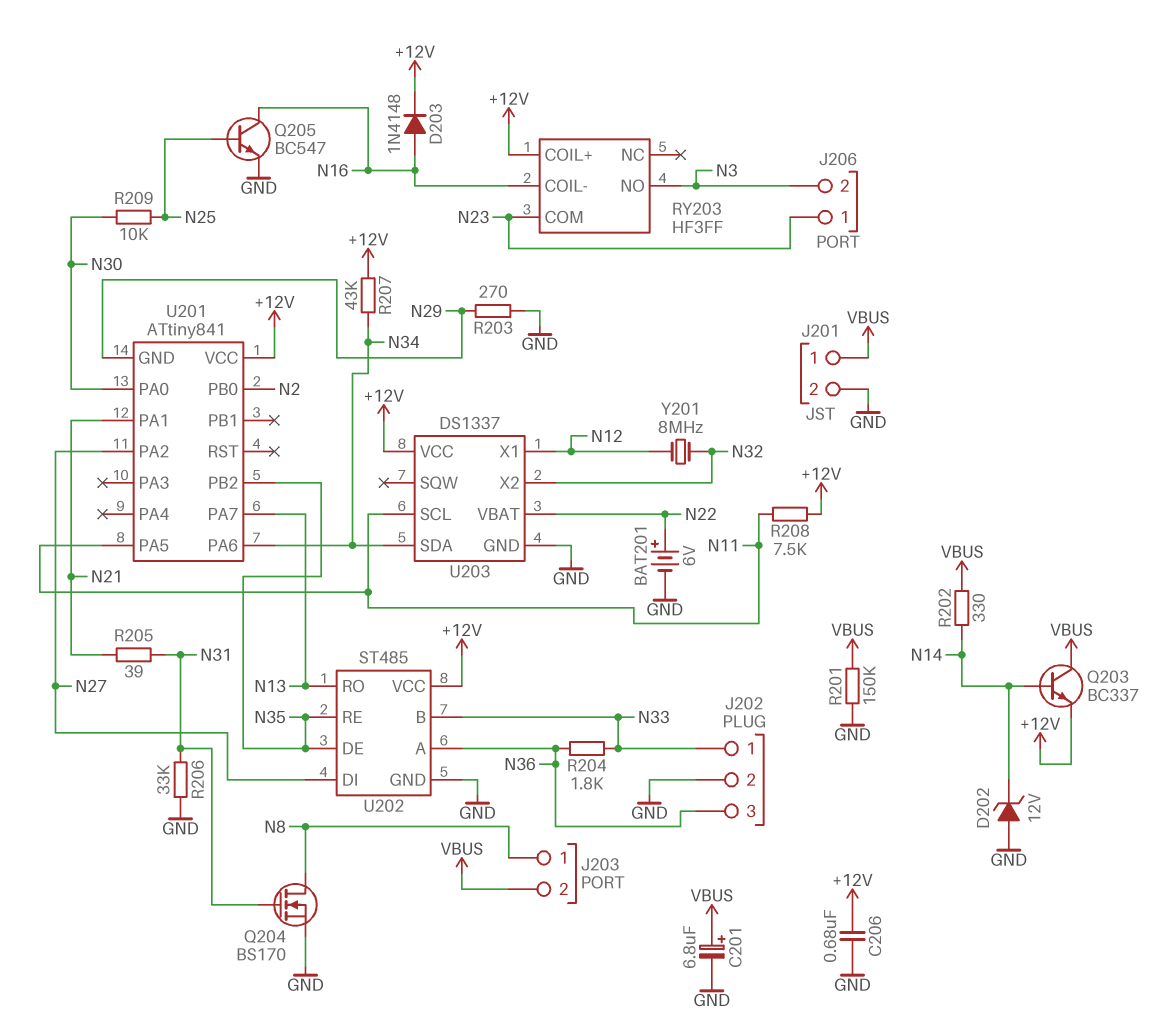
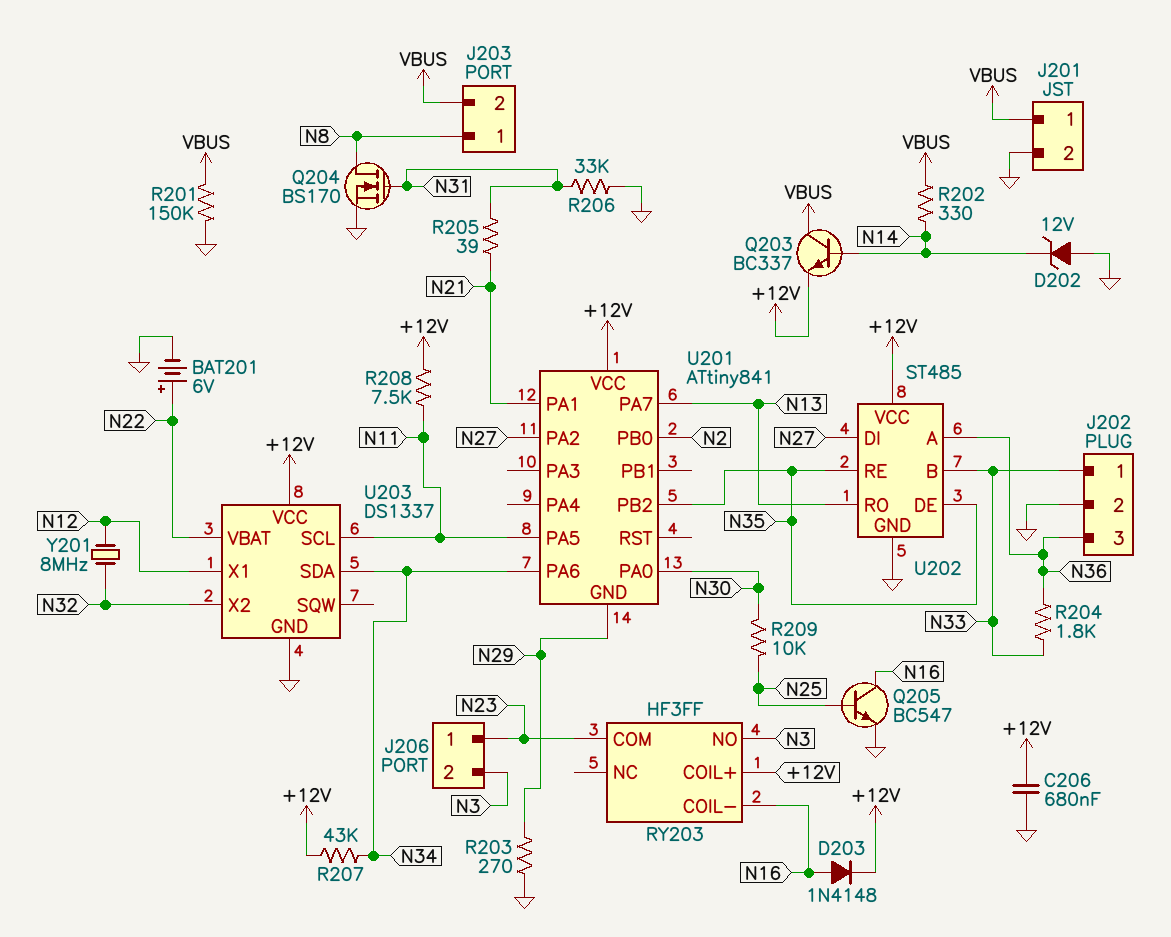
C201: 6.8uF (plus VBUS, minus GND) -> none

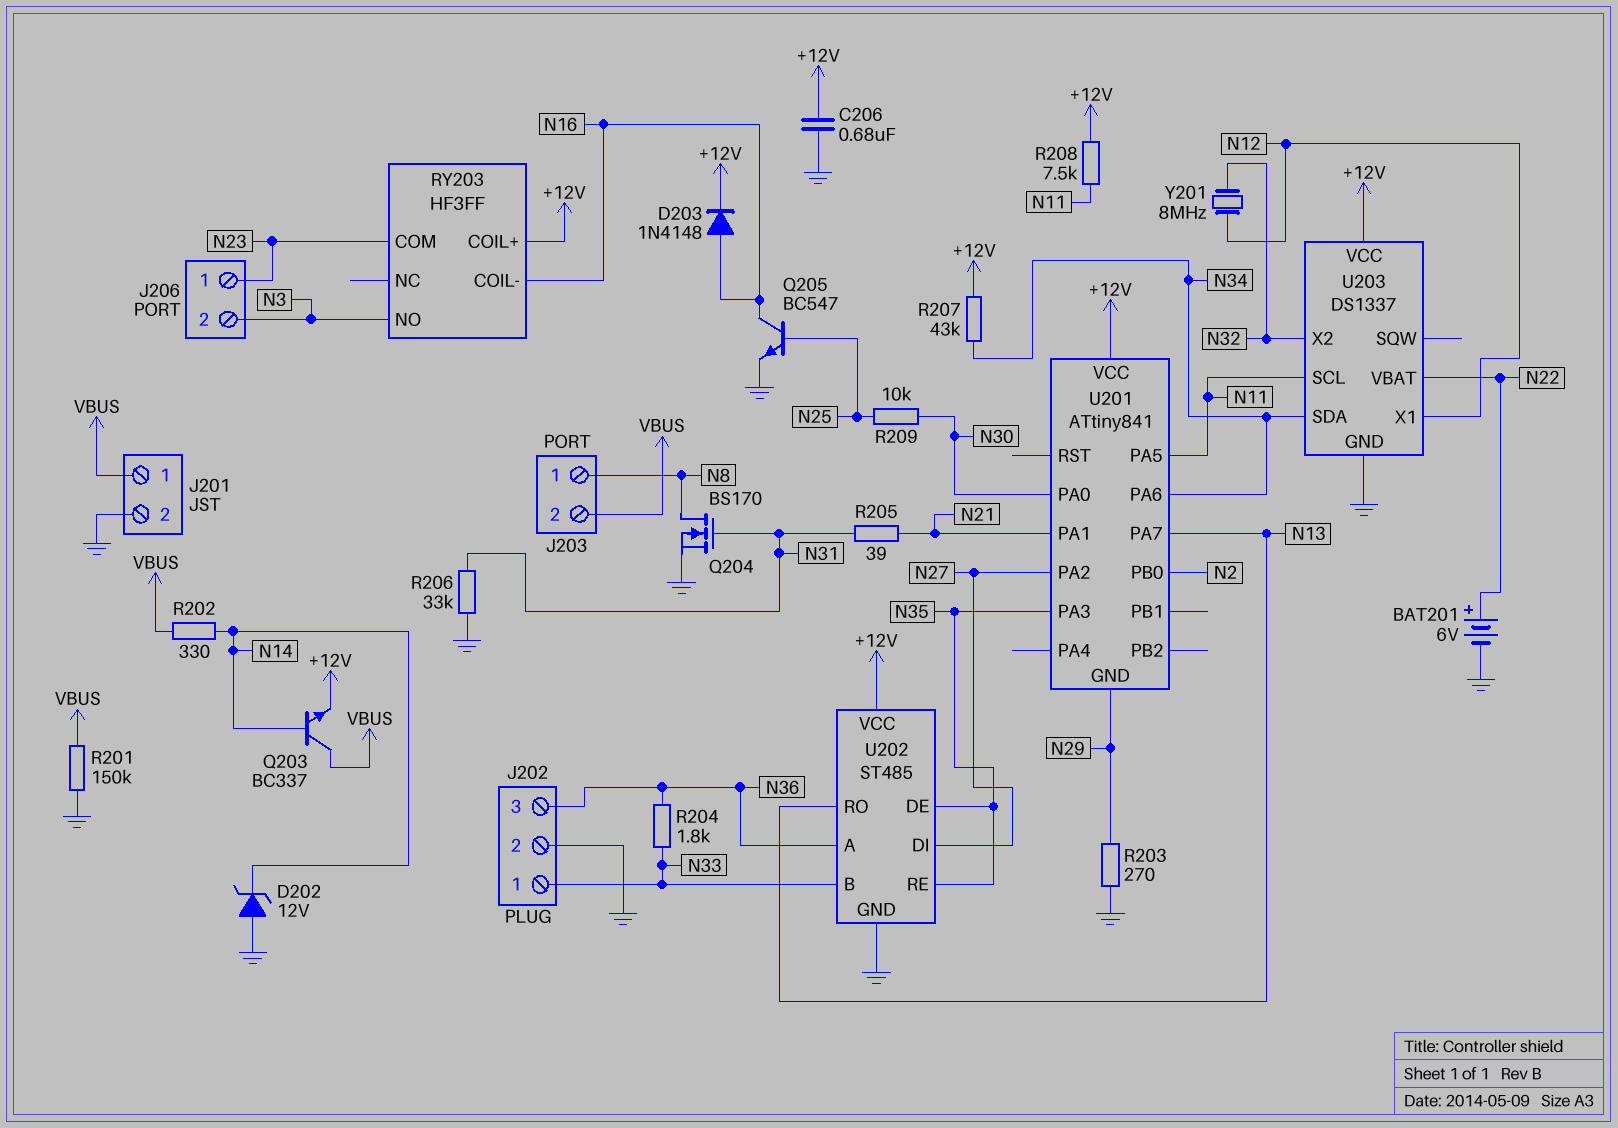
U201 pin PA3: none -> N35
U201 pin PB2: N35 -> none

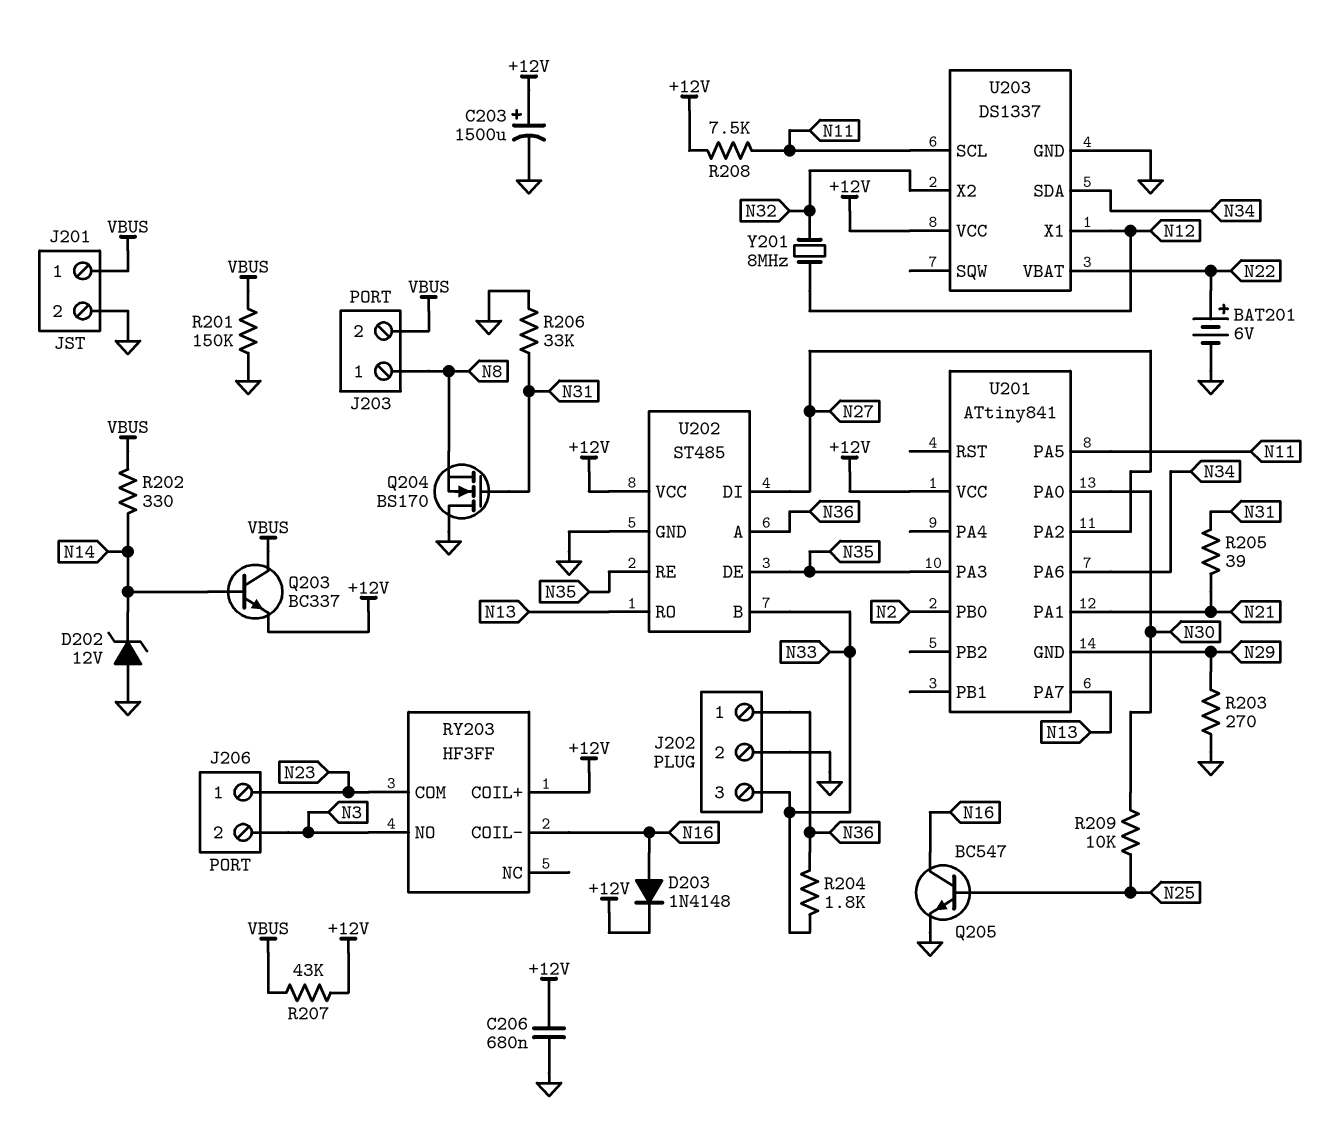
C203: none -> 1500uF (plus +12V, minus GND)
J202 pin 1: N33 -> N36
J202 pin 3: N36 -> N33
Q204: NMOS BS170 (G N31, D N8, S GND) -> NMOS BS170 (G N31, D GND, S N8)
R207: 43k (+12V, N34) -> 43k (+12V, VBUS)

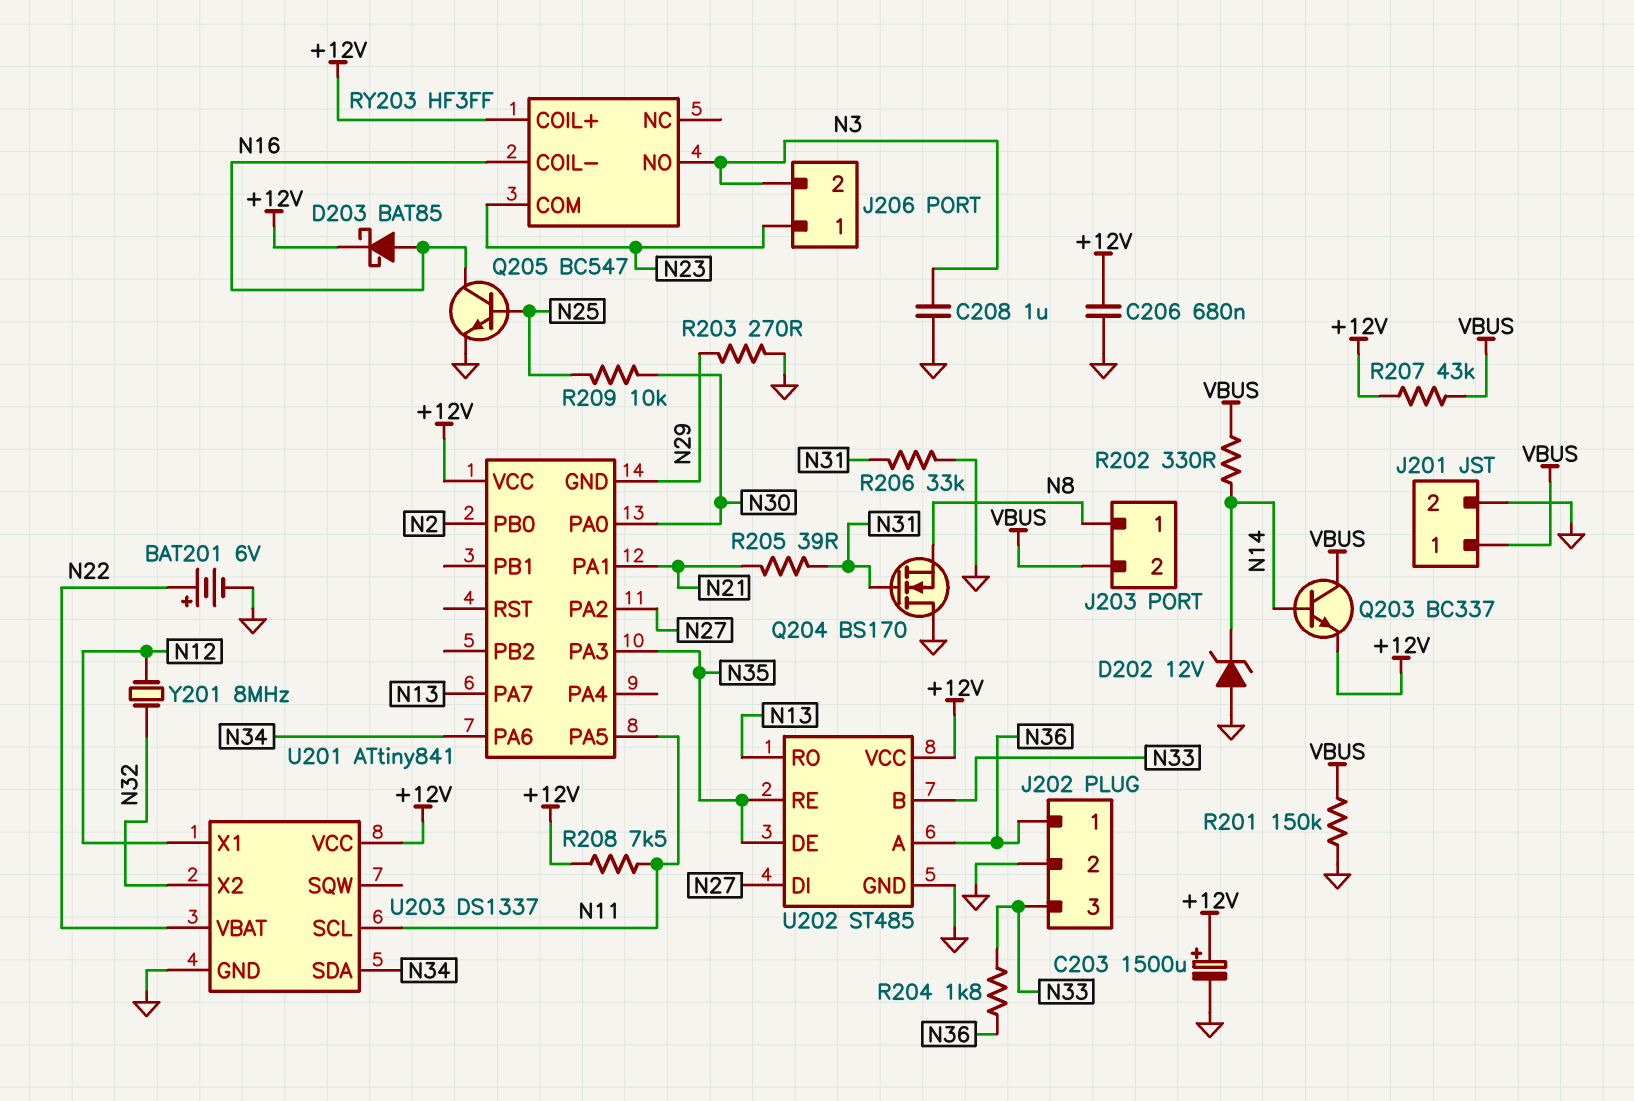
C208: none -> 1uF (GND, N3)
D203: diode 1N4148 (A N16, K +12V) -> schottky BAT85 (A N16, K +12V)

